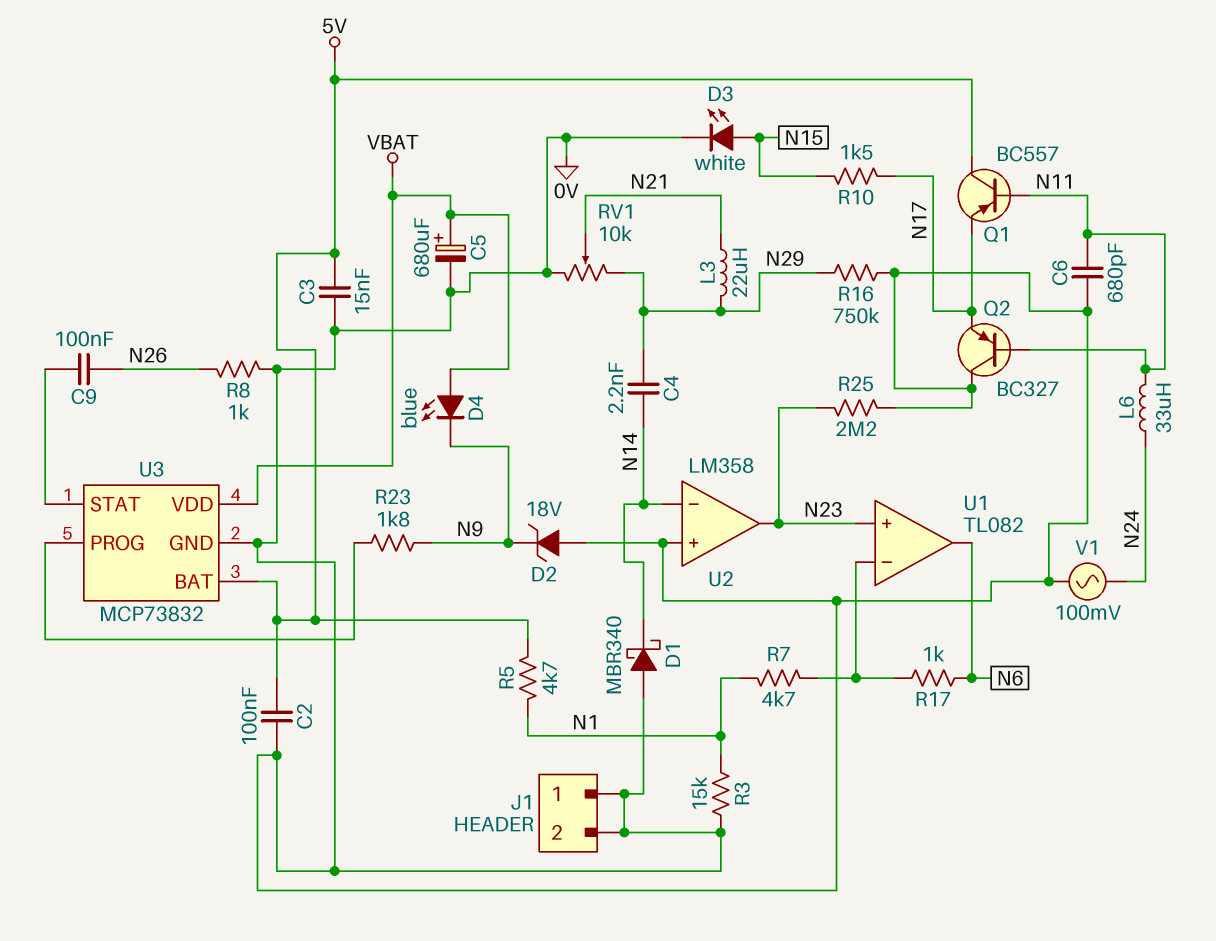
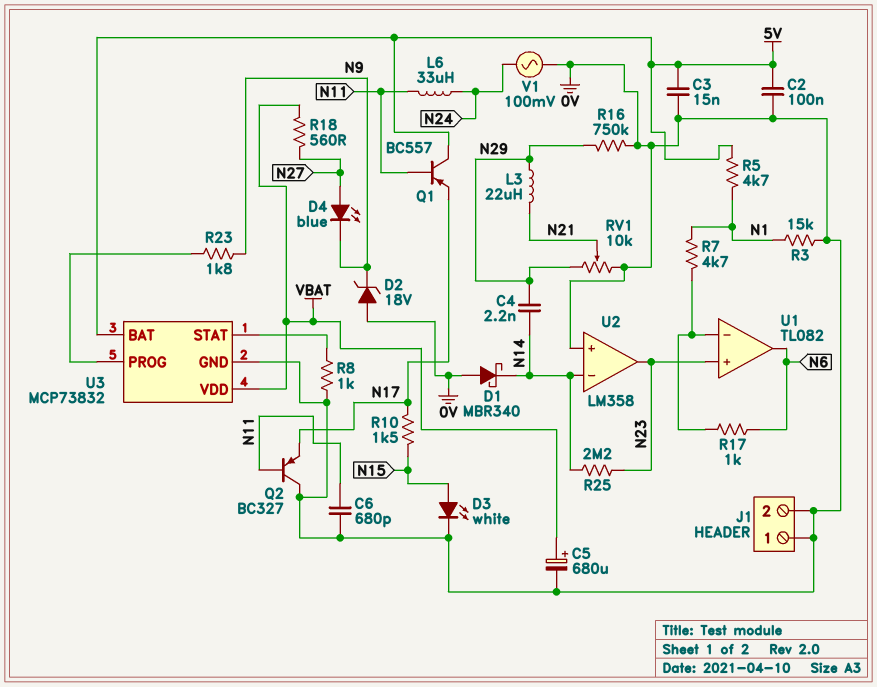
C9: 100nF (N26, U3/STAT) -> none
D4: LED blue (A VBAT, K N9) -> LED blue (A N27, K N9)
R8: 1k (0V, N26) -> 1k (0V, U3/STAT)
R18: none -> 560 (N27, VBAT)
R25: 2.2M (0V, N23) -> 2.2M (N14, N23)

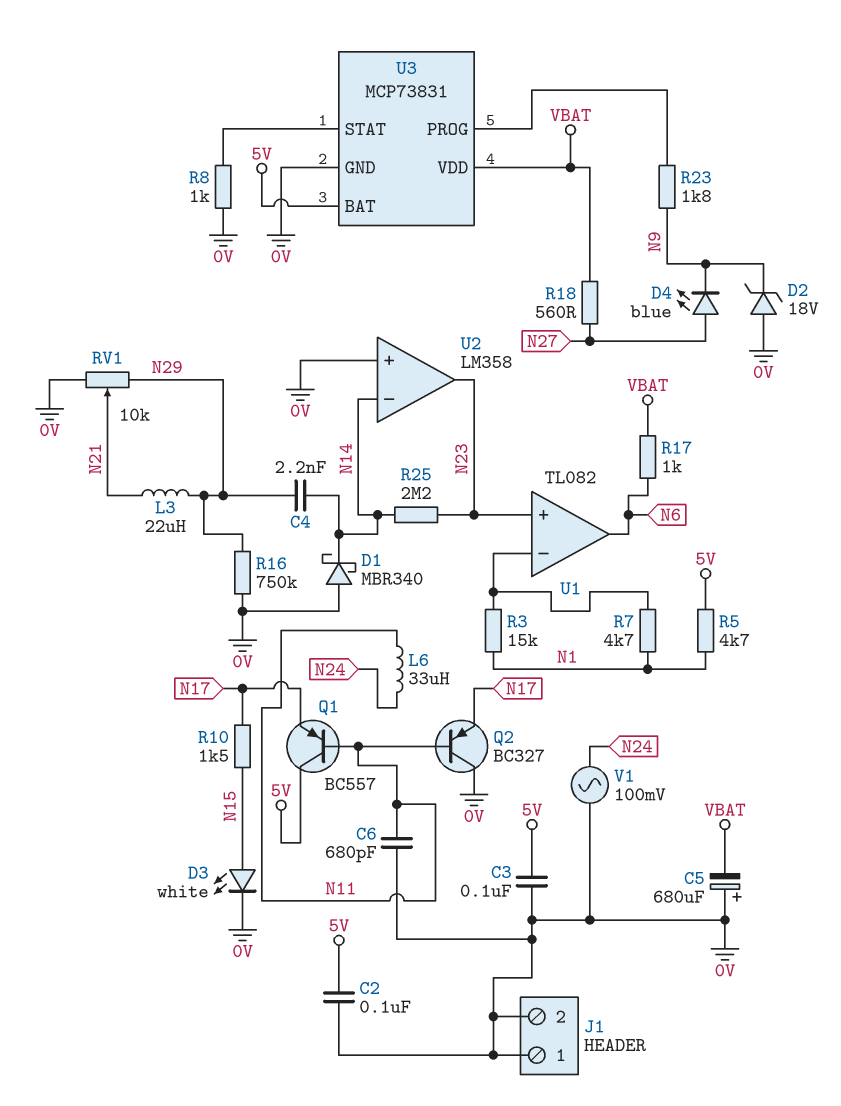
C3: 15nF (0V, 5V) -> 100nF (0V, 5V)
C5: 680uF (plus VBAT, minus 0V) -> 680uF (plus 0V, minus VBAT)
R3: 15k (0V, N1) -> 15k (N1, U1/in-)
R17: 1k (N6, U1/in-) -> 1k (N6, VBAT)
U3: MCP73832 -> MCP73831

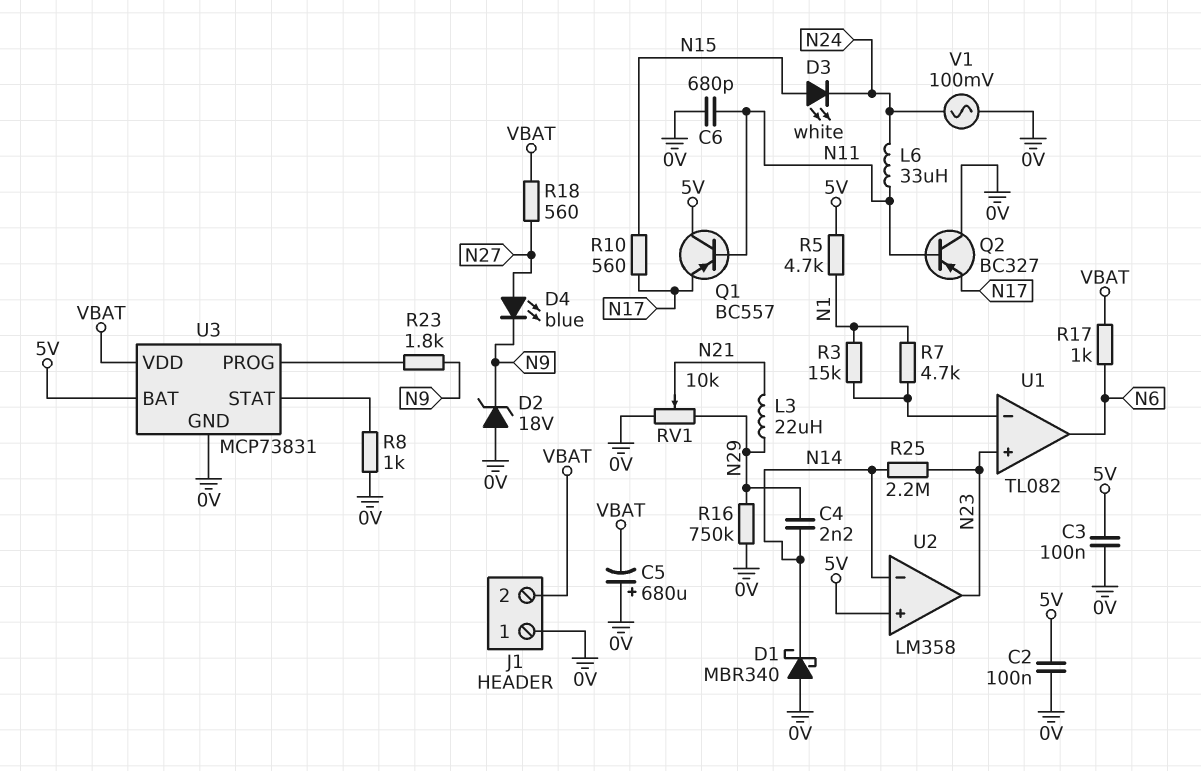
D3: LED white (A N15, K 0V) -> LED white (A N15, K N24)
J1 pin 2: 0V -> VBAT
R10: 1.5k (N15, N17) -> 560 (N15, N17)
U2 pin in+: 0V -> 5V

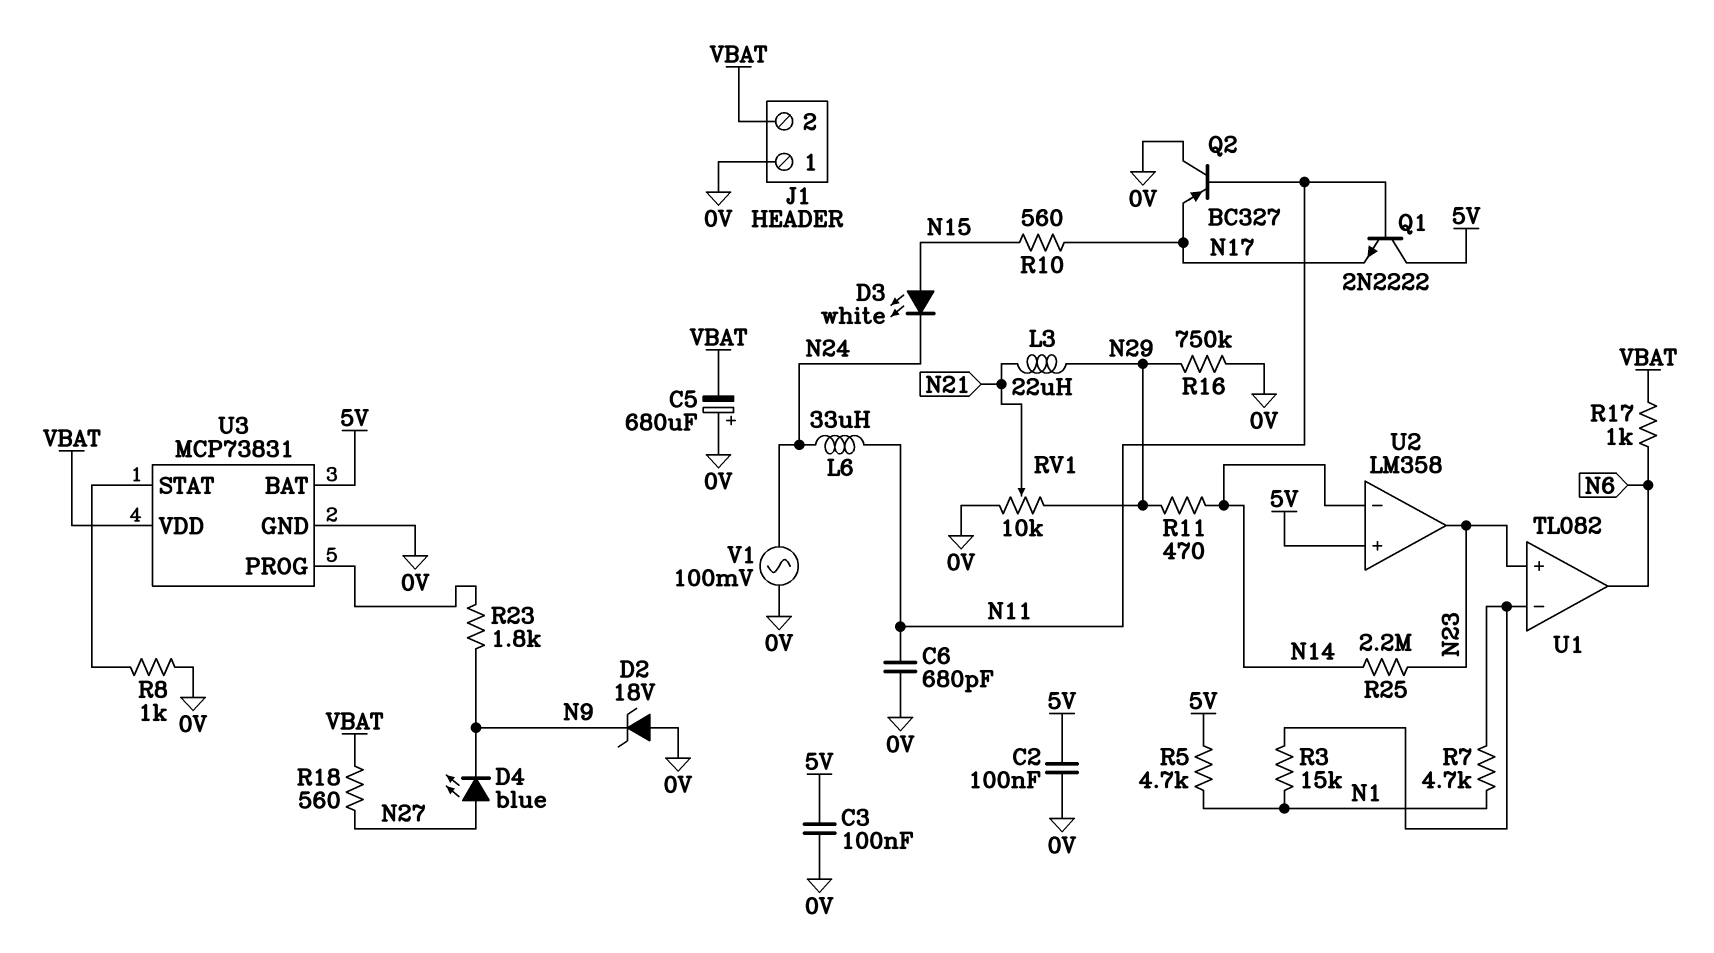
C4: 2.2nF (N14, N29) -> none
D1: schottky MBR340 (A 0V, K N14) -> none
Q1: PNP BC557 (B N11, C 5V, E N17) -> NPN 2N2222 (B N11, C 5V, E N17)
R11: none -> 470 (N14, N29)

